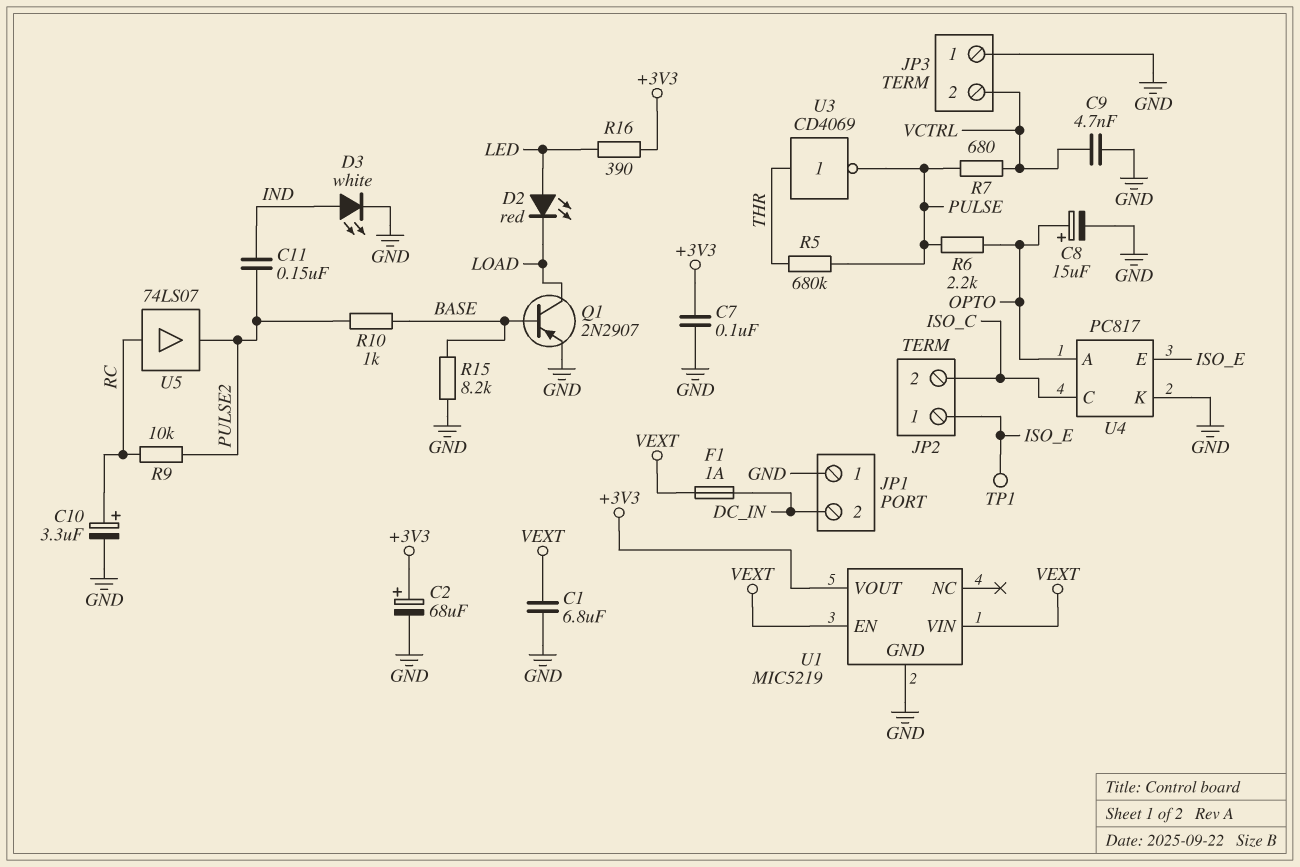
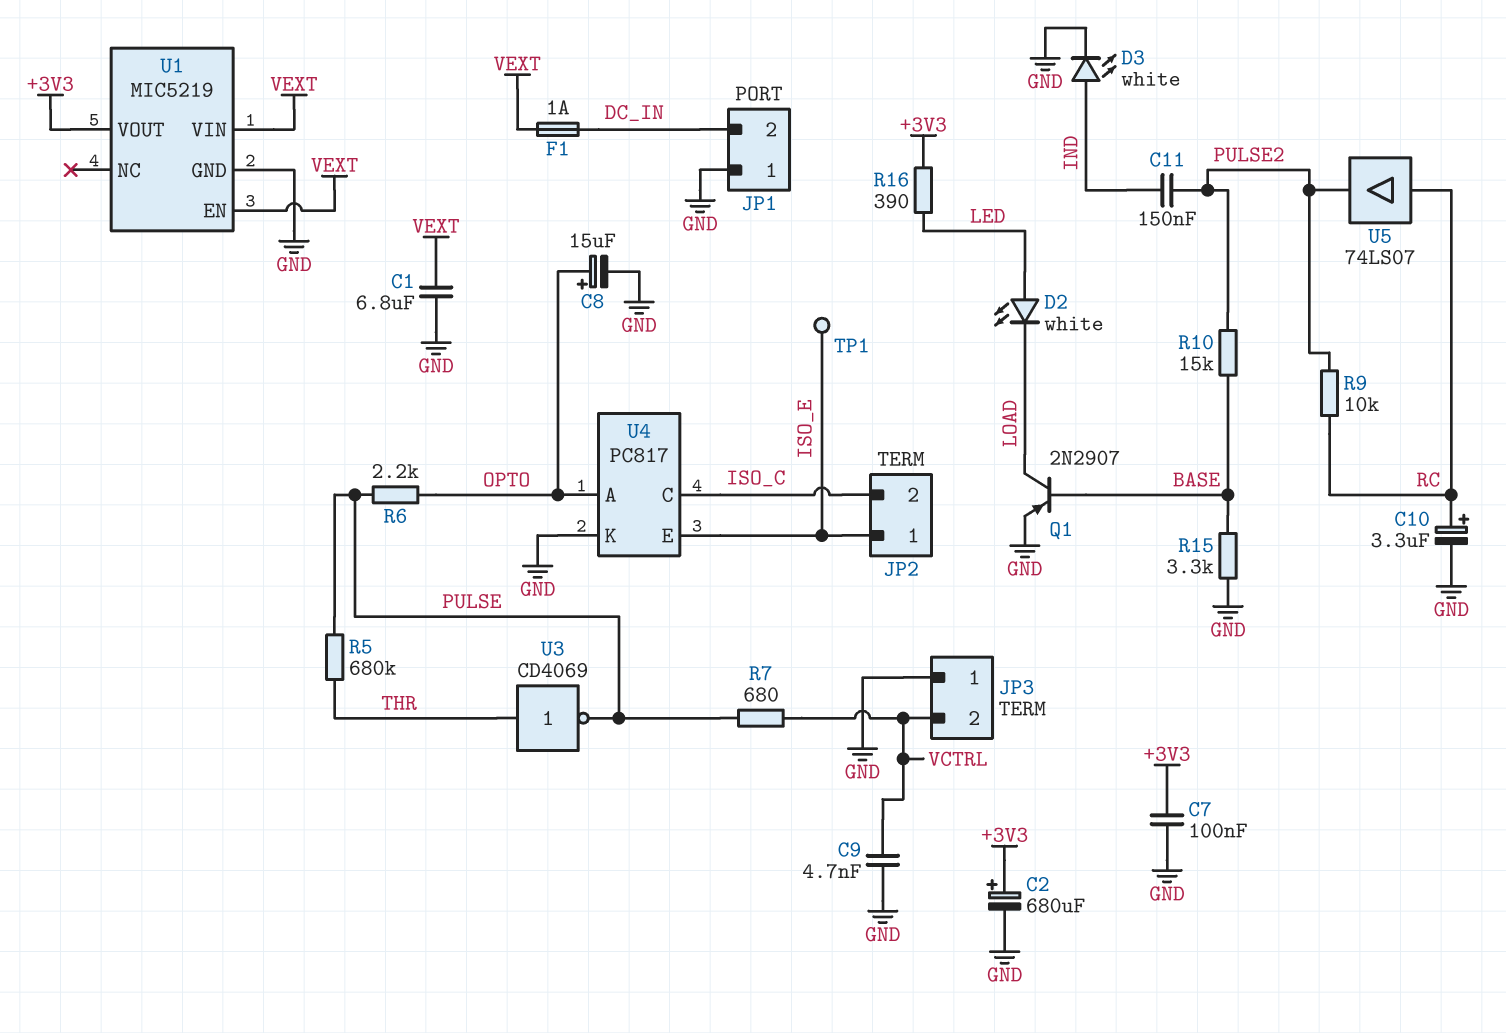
C2: 68uF (plus +3V3, minus GND) -> 680uF (plus +3V3, minus GND)
D2: LED red (A LED, K LOAD) -> LED white (A LED, K LOAD)
R10: 1k (BASE, PULSE2) -> 15k (BASE, PULSE2)
R15: 8.2k (BASE, GND) -> 3.3k (BASE, GND)

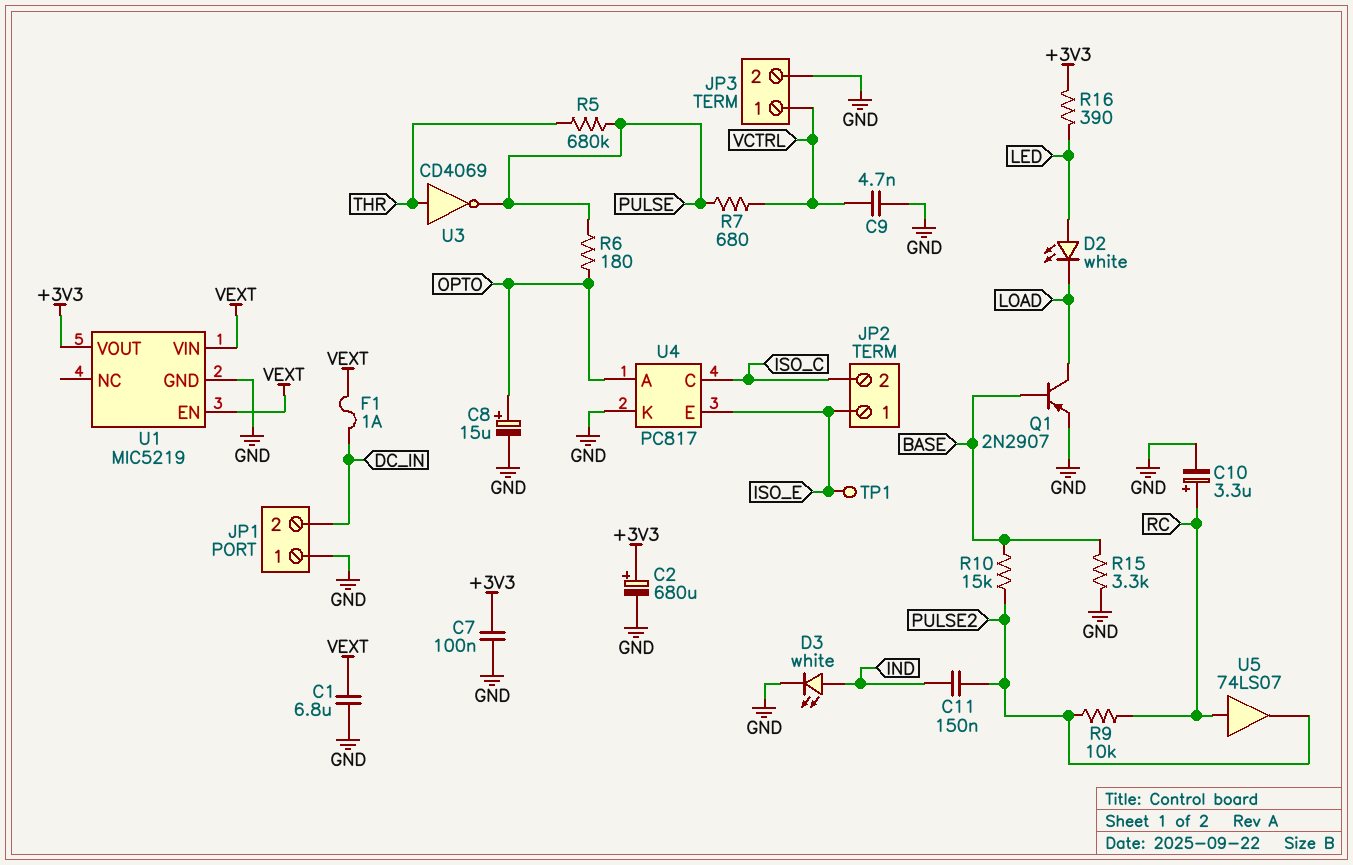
JP3 pin 1: GND -> VCTRL
JP3 pin 2: VCTRL -> GND
R6: 2.2k (OPTO, PULSE) -> 180 (OPTO, PULSE)

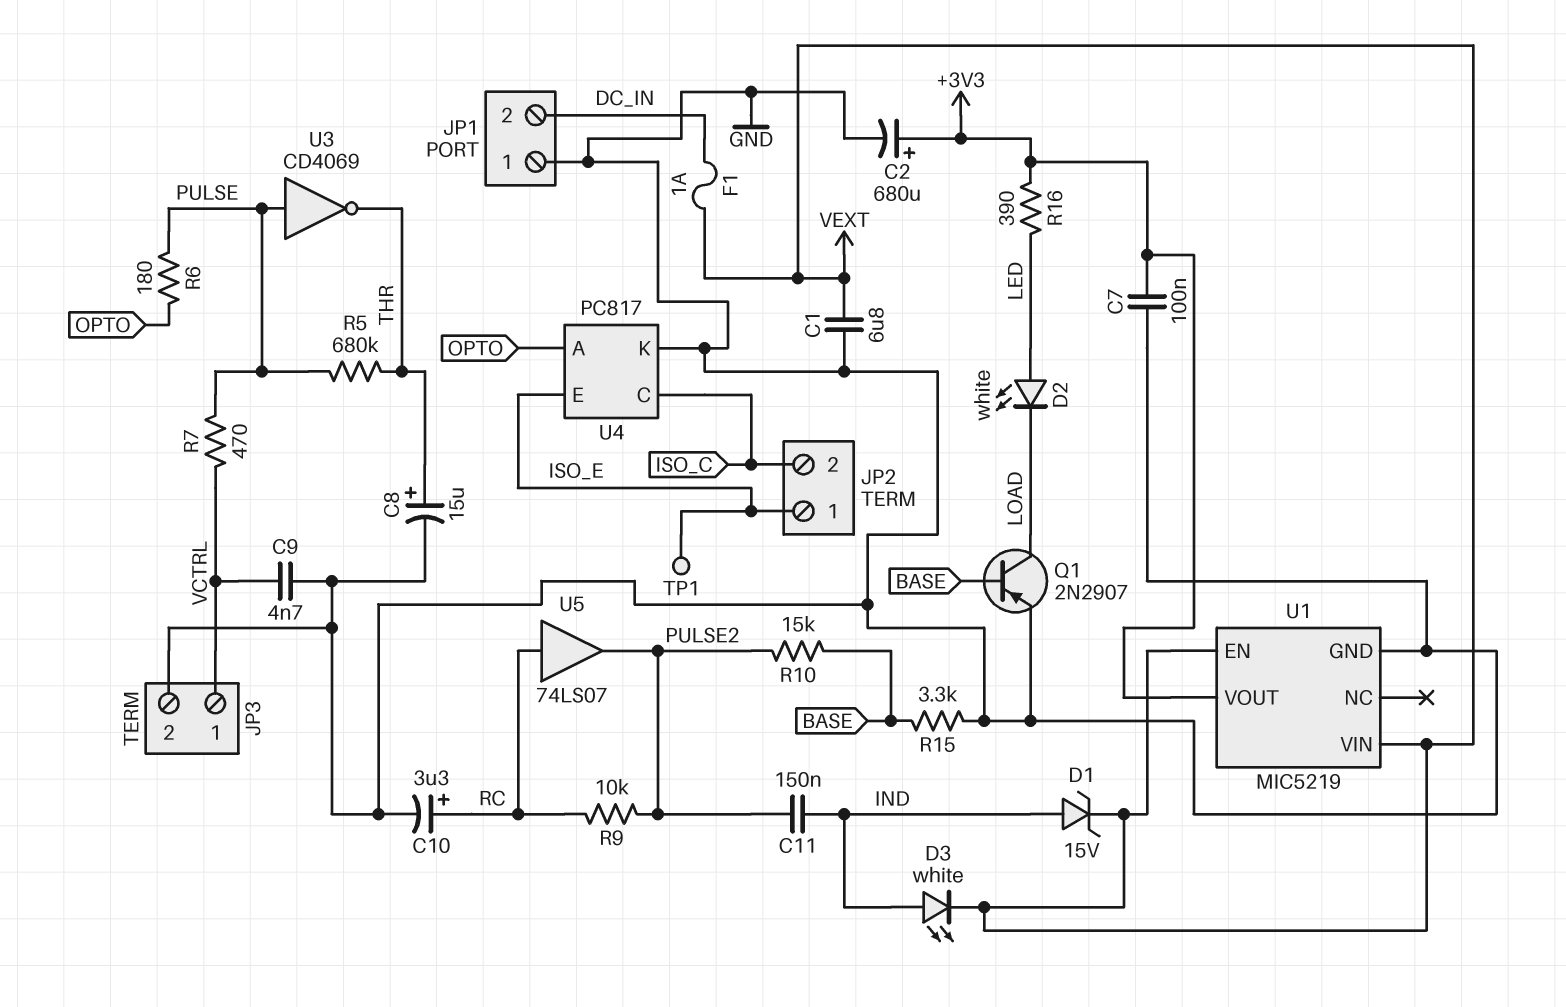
C8: 15uF (plus OPTO, minus GND) -> 15uF (plus THR, minus GND)
D1: none -> zener 15V (A IND, K VEXT)
D3: LED white (A IND, K GND) -> LED white (A IND, K VEXT)
R7: 680 (PULSE, VCTRL) -> 470 (PULSE, VCTRL)
U3: NOT CD4069 (in THR, out PULSE) -> NOT CD4069 (in PULSE, out THR)

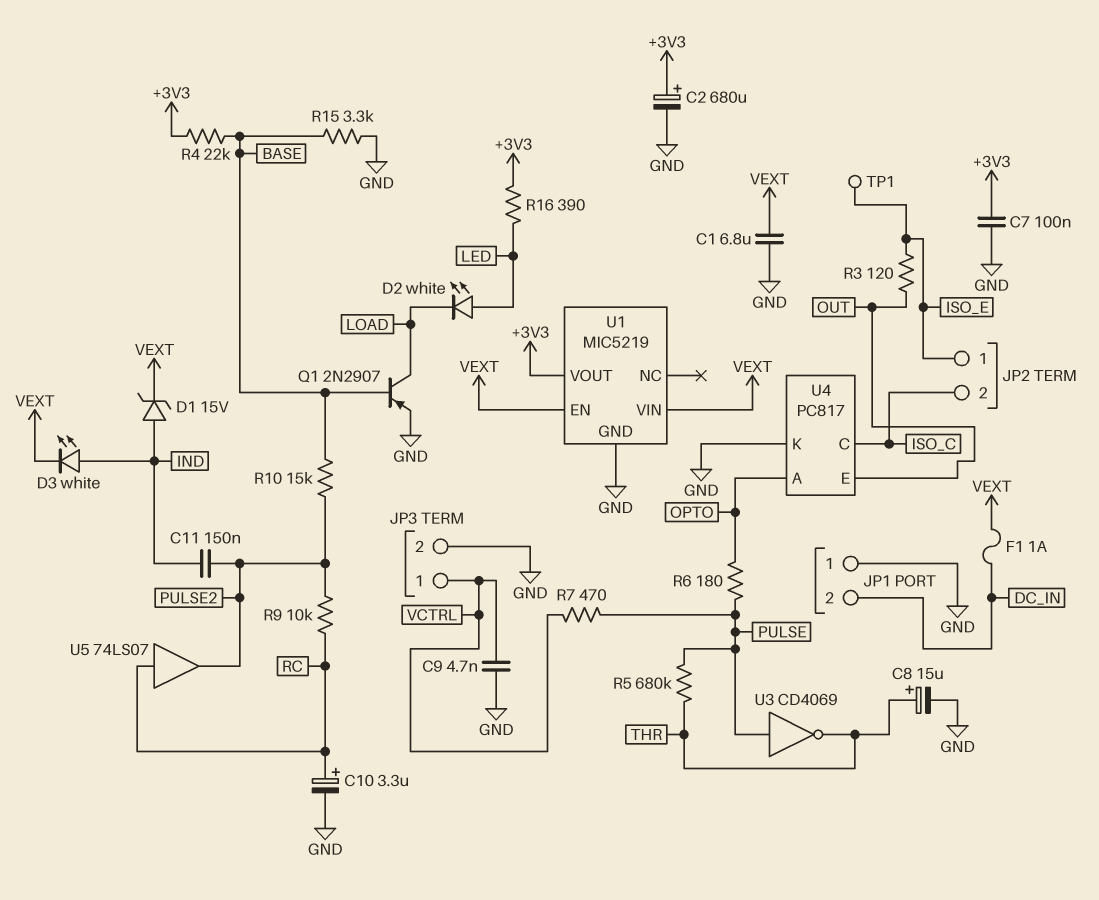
R3: none -> 120 (ISO_E, OUT)
R4: none -> 22k (+3V3, BASE)
U4 pin E: ISO_E -> OUT

